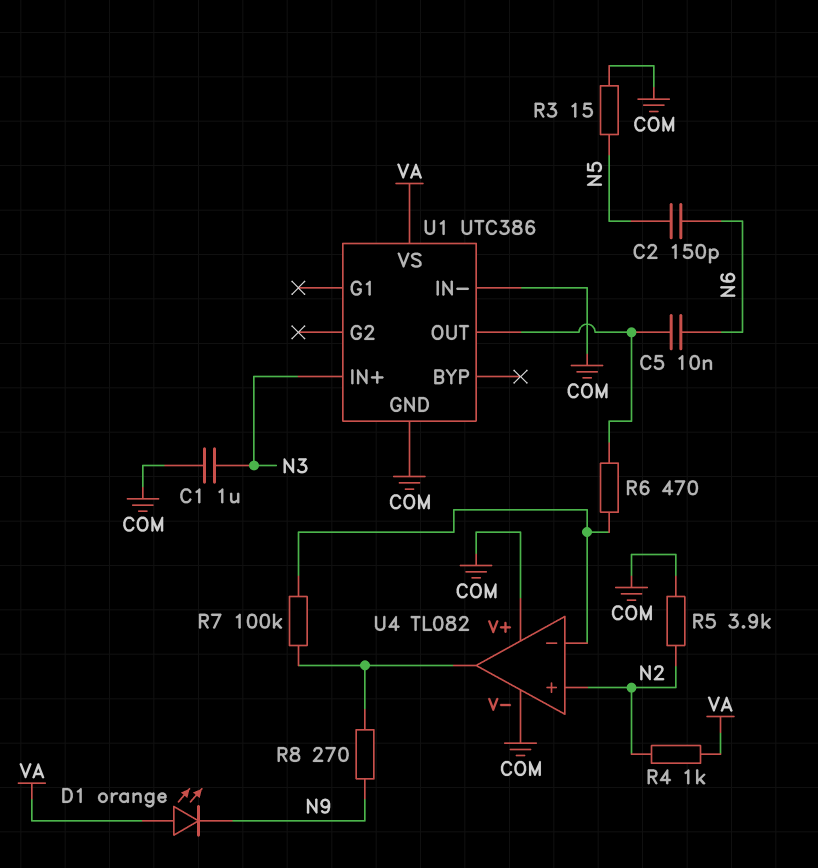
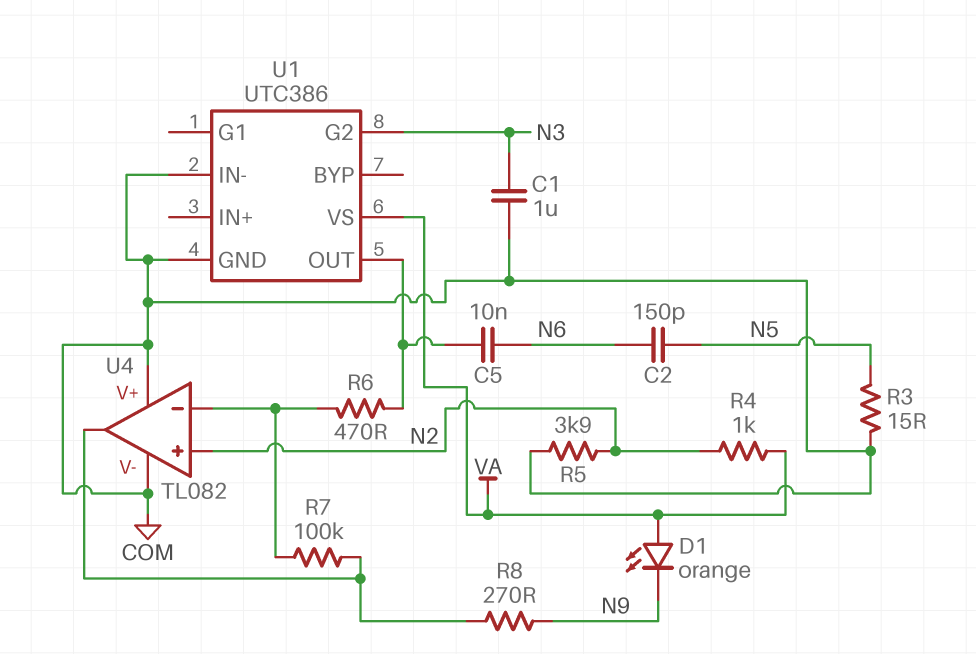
U1 pin G2: none -> N3
U1 pin IN+: N3 -> none

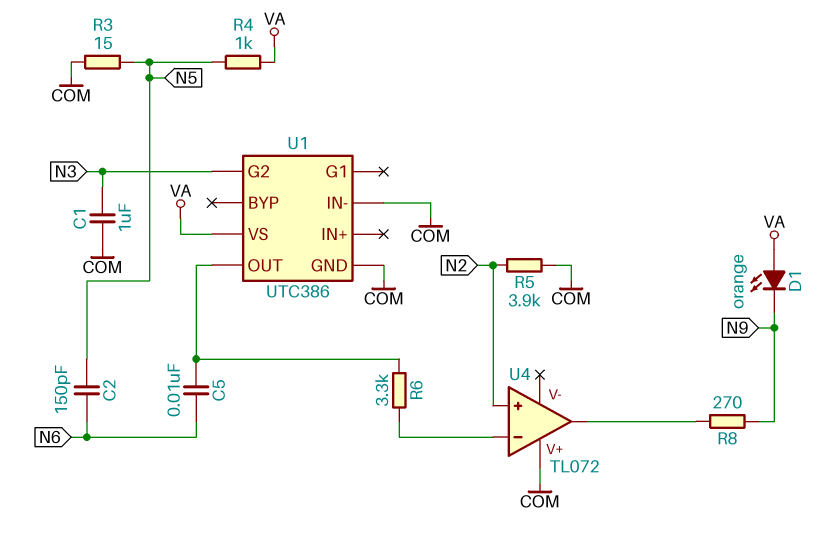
R4: 1k (N2, VA) -> 1k (N5, VA)
R6: 470 (U1/OUT, U4/in-) -> 3.3k (U1/OUT, U4/in-)
R7: 100k (U4/in-, U4/out) -> none
U4: TL082 -> TL072
U4 pin V-: COM -> none

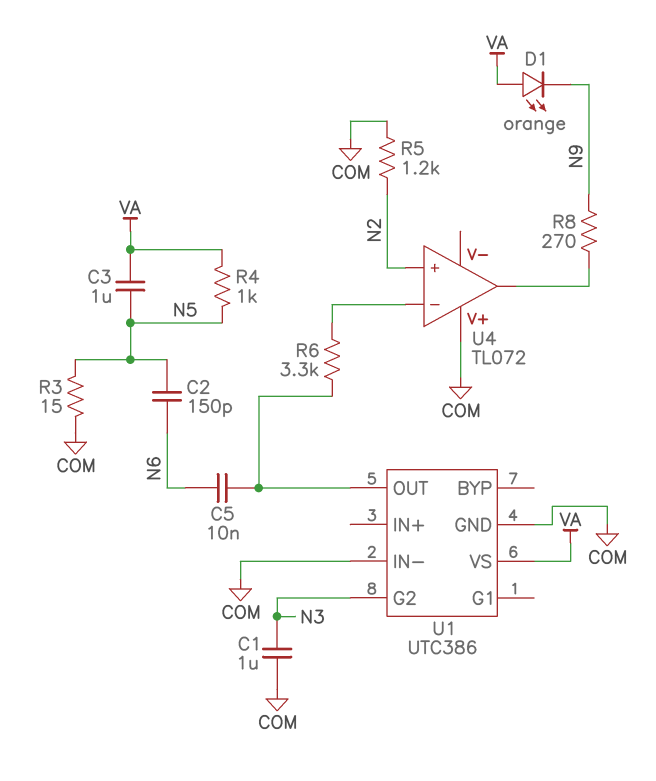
C3: none -> 1uF (N5, VA)
R5: 3.9k (COM, N2) -> 1.2k (COM, N2)

